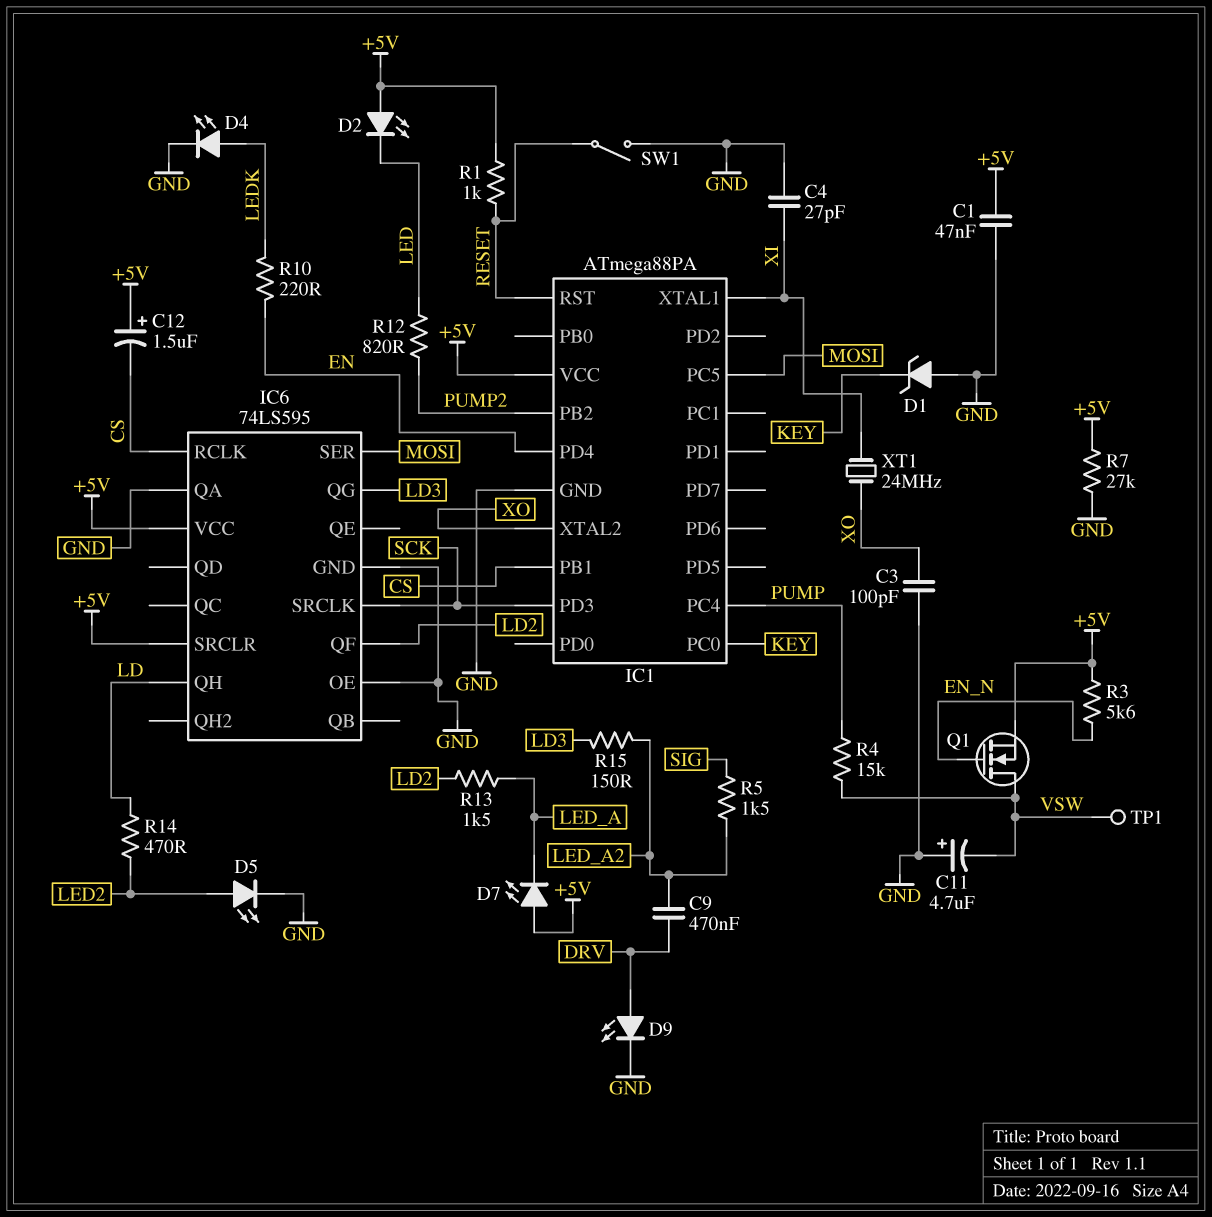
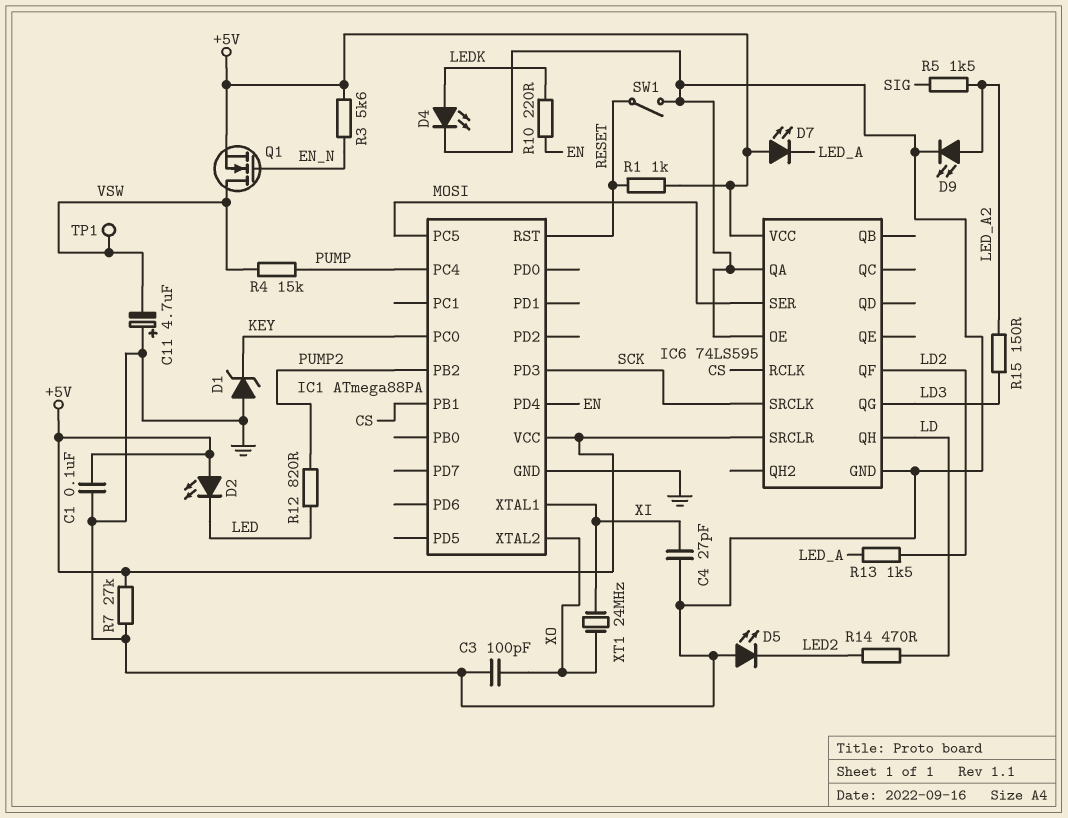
C1: 47nF (+5V, GND) -> 100nF (+5V, GND)
C9: 470nF (DRV, LED_A2) -> none
C12: 1.5uF (plus +5V, minus CS) -> none
D5: LED (A LED2, K GND) -> LED (A GND, K LED2)
D9: LED (A DRV, K GND) -> LED (A LED_A2, K GND)

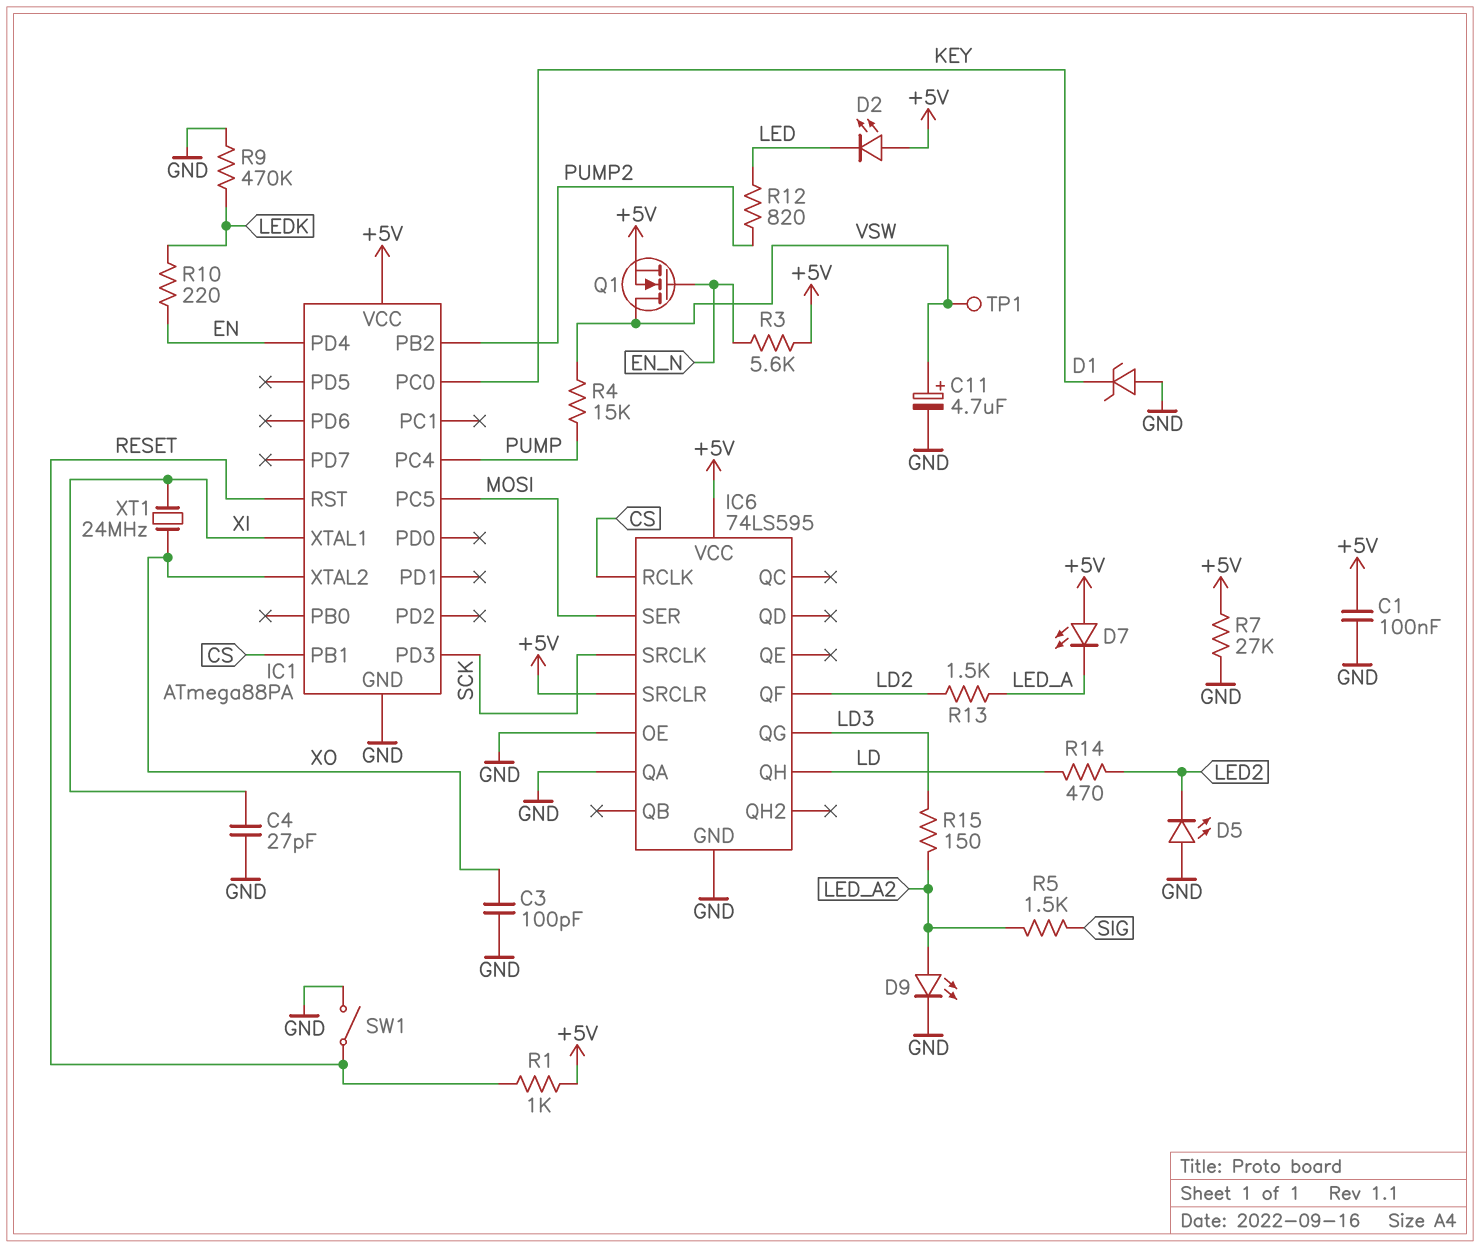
C11: 4.7uF (plus GND, minus VSW) -> 4.7uF (plus VSW, minus GND)
D4: LED (A LEDK, K GND) -> none
R9: none -> 470k (GND, LEDK)

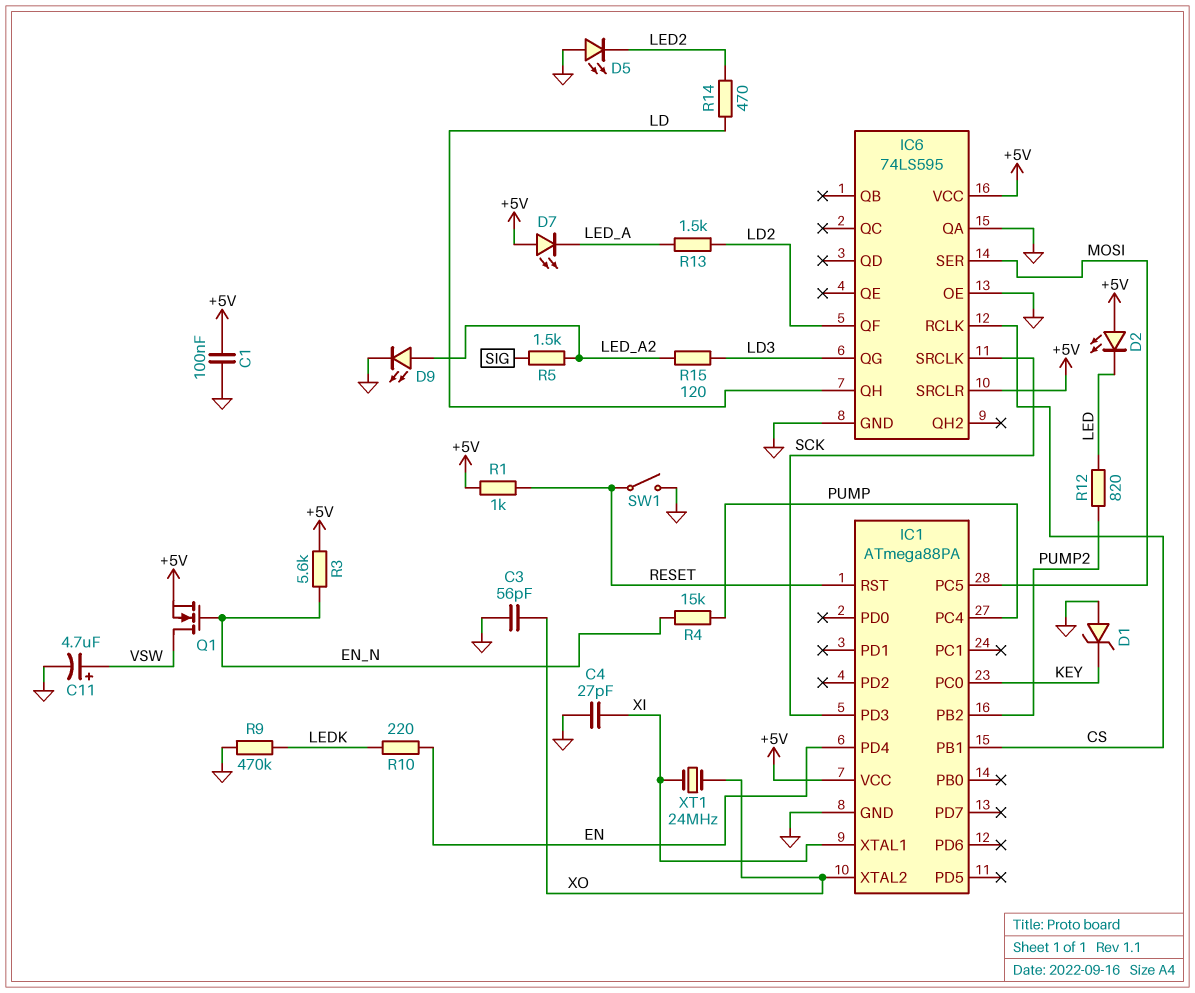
C3: 100pF (GND, XO) -> 56pF (GND, XO)
R4: 15k (PUMP, VSW) -> 15k (EN_N, PUMP)
R7: 27k (+5V, GND) -> none
R15: 150 (LD3, LED_A2) -> 120 (LD3, LED_A2)
TP1: test point (VSW) -> none

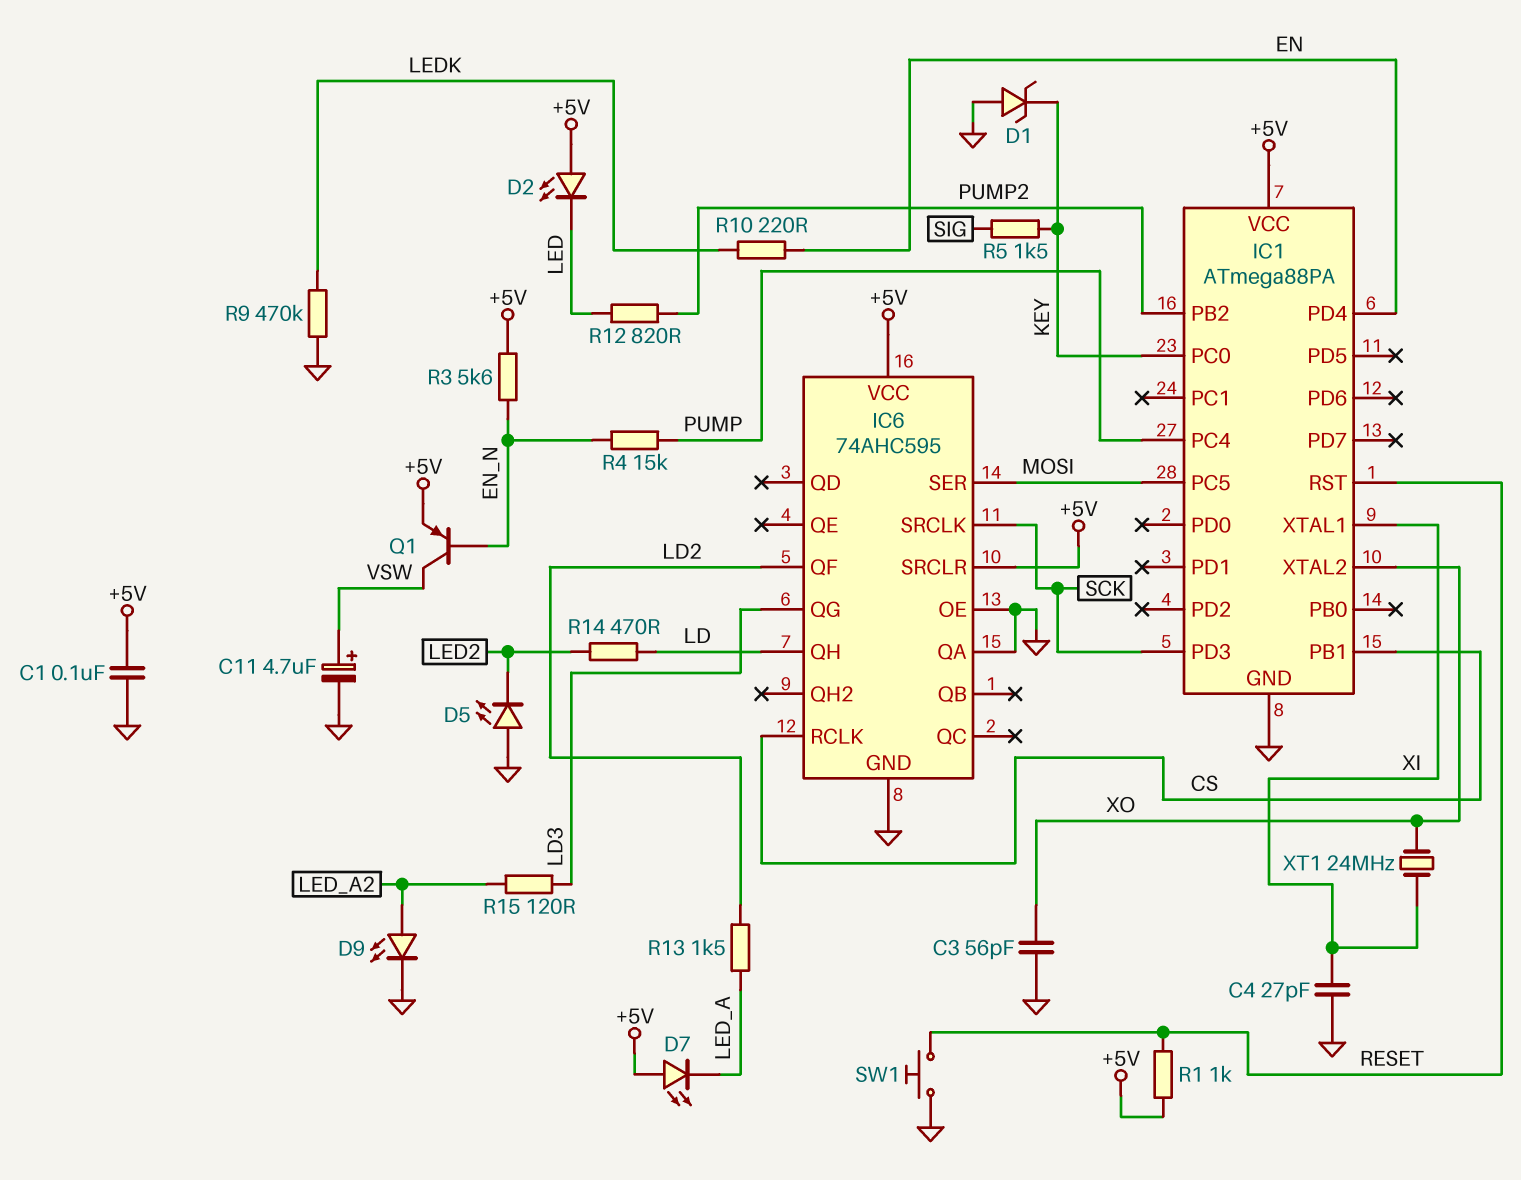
IC6: 74LS595 -> 74AHC595
Q1: NMOS (G EN_N, D VSW, S +5V) -> PNP (B EN_N, C VSW, E +5V)
R5: 1.5k (LED_A2, SIG) -> 1.5k (KEY, SIG)
SW1: switch (GND, RESET) -> button (GND, RESET)

